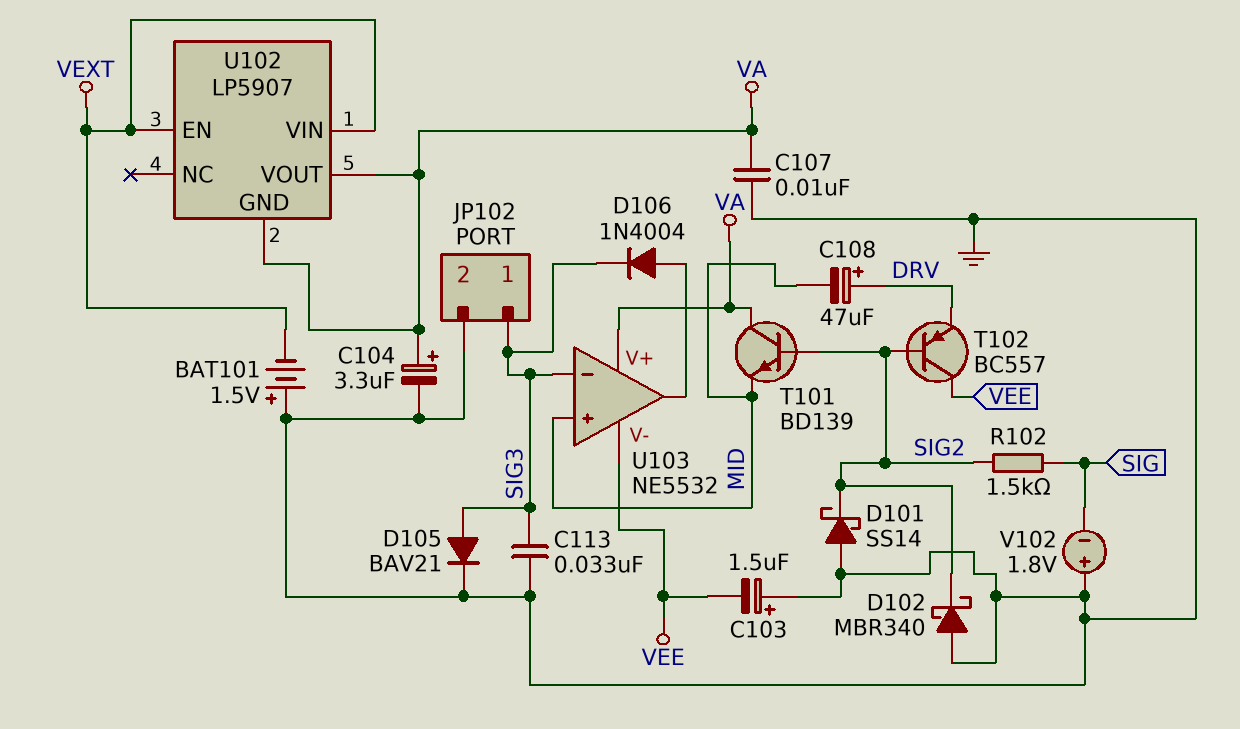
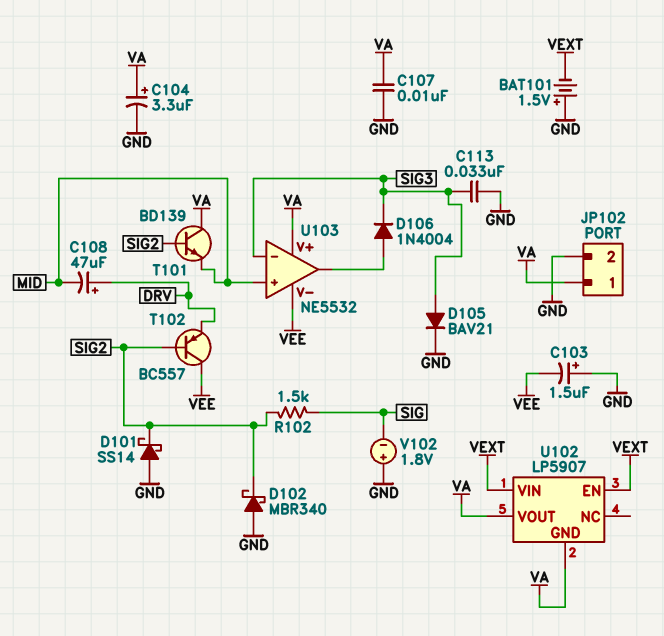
JP102 pin 1: SIG3 -> VA

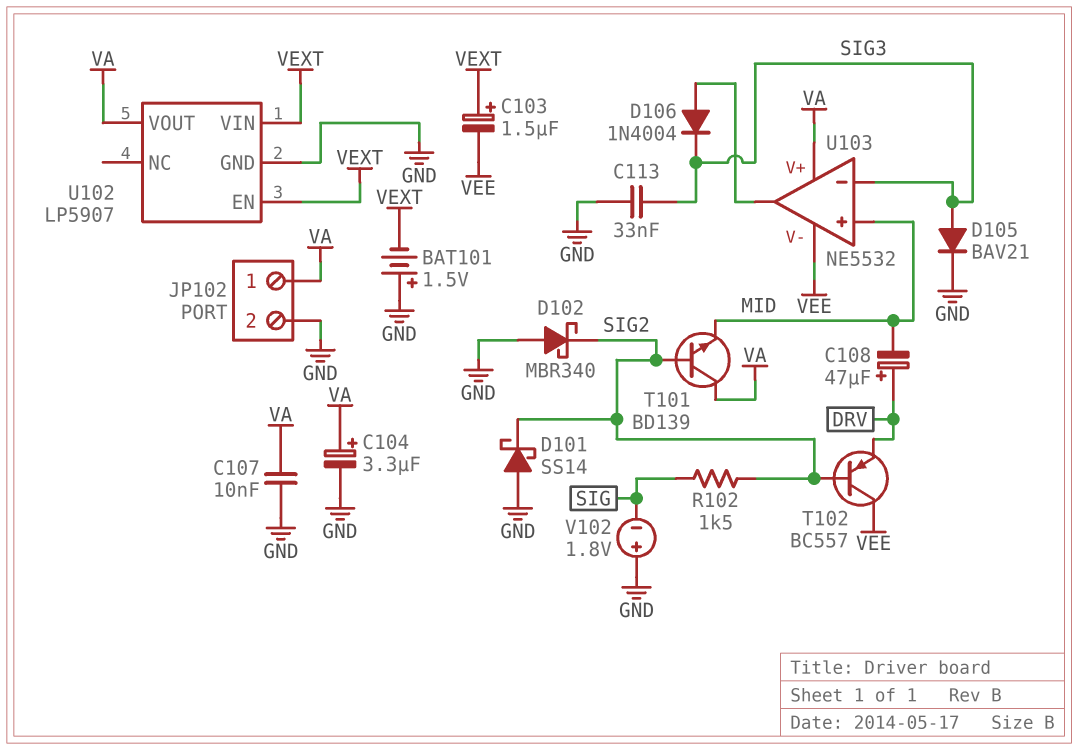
C103: 1.5uF (plus GND, minus VEE) -> 1.5uF (plus VEXT, minus VEE)
U102 pin GND: VA -> GND

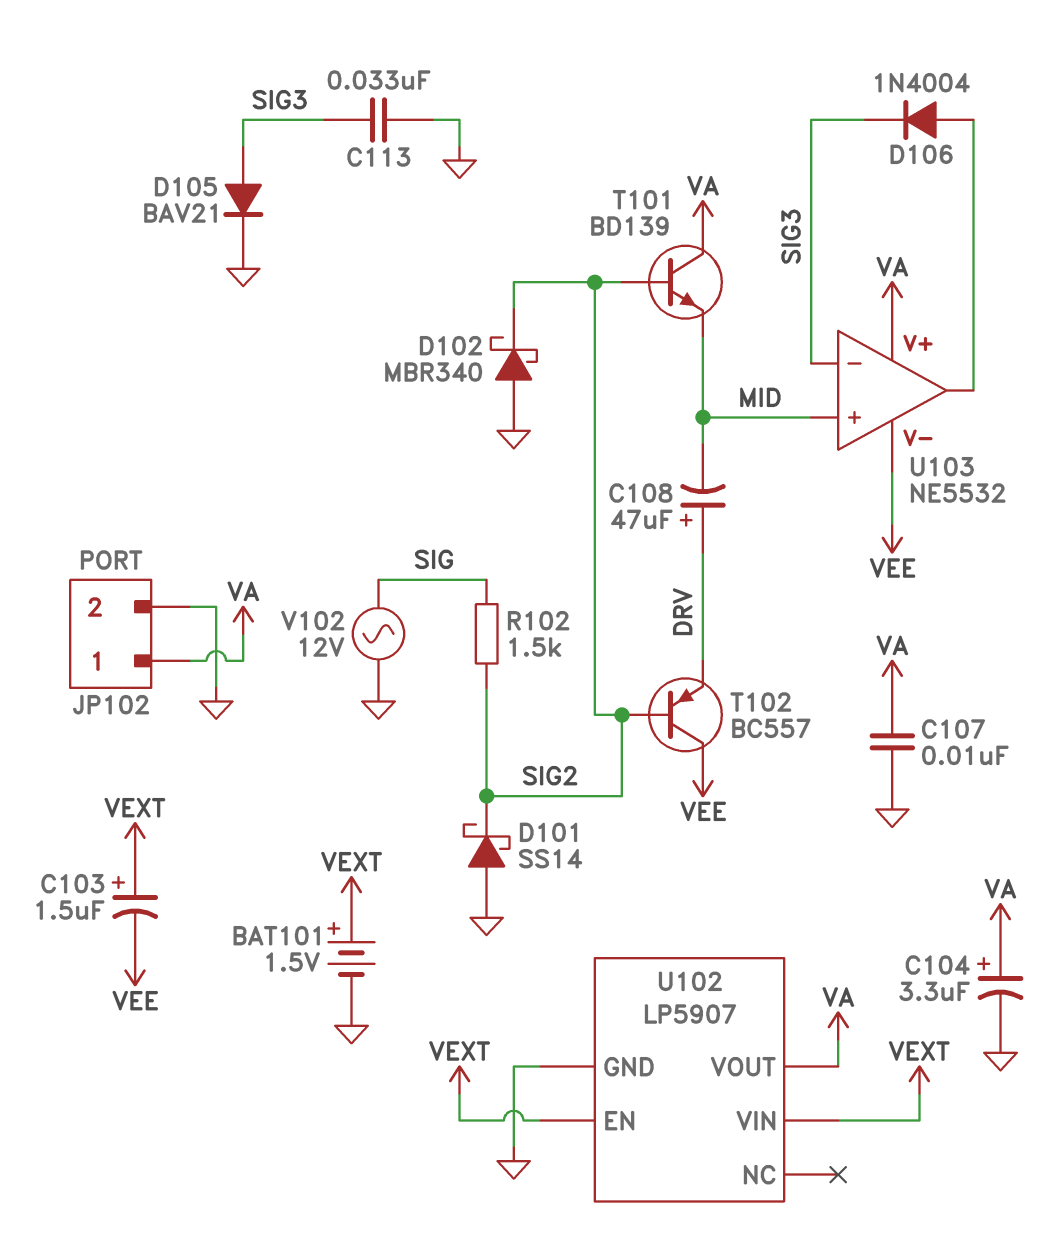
BAT101: 1.5V (plus GND, minus VEXT) -> 1.5V (plus VEXT, minus GND)
V102: 1.8V (plus GND, minus SIG) -> AC 12V (GND, SIG)

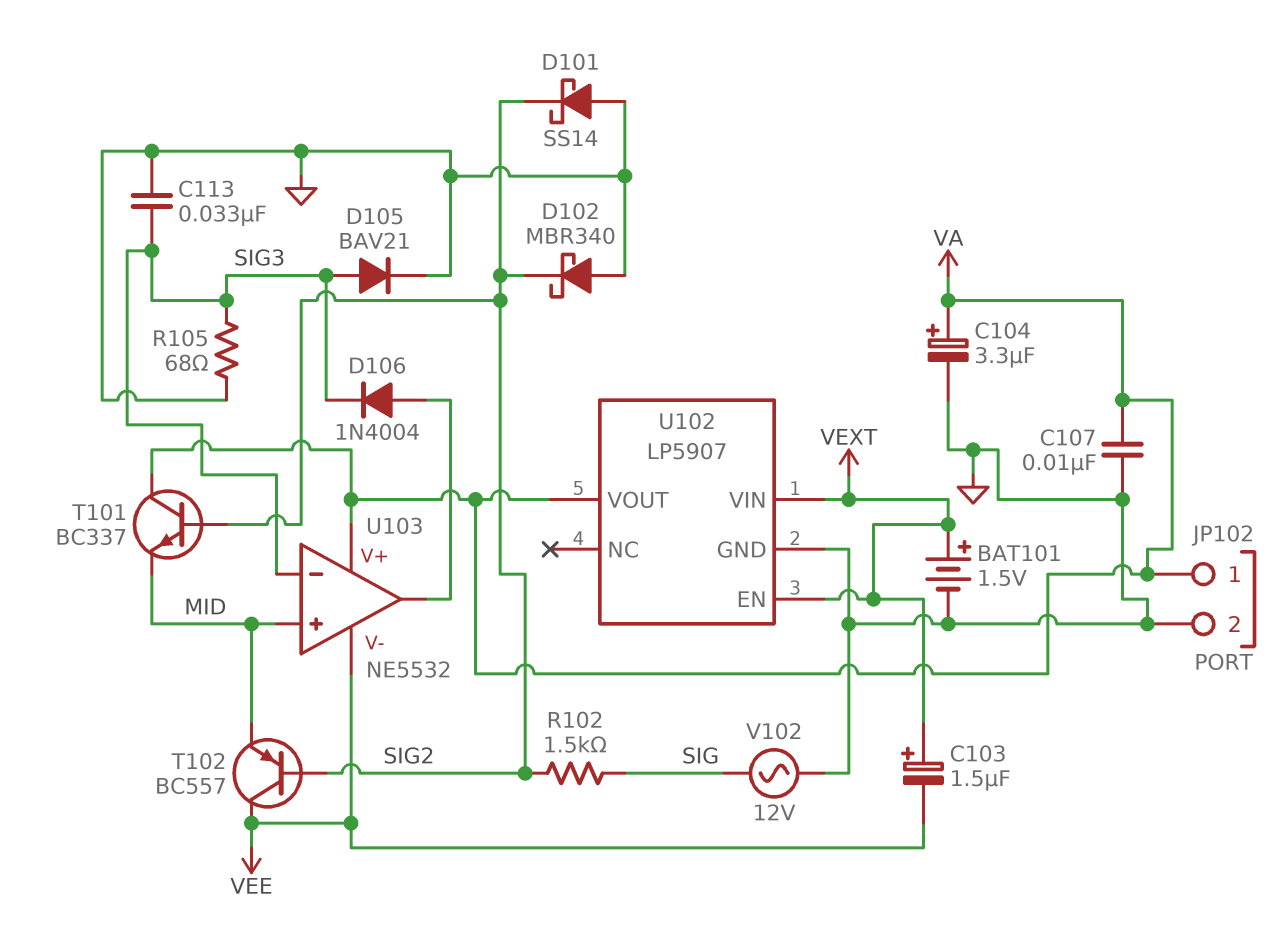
C108: 47uF (plus DRV, minus MID) -> none
R105: none -> 68 (GND, SIG3)
T101: NPN BD139 (B SIG2, C VA, E MID) -> NPN BC337 (B SIG2, C VA, E MID)
T102: PNP BC557 (B SIG2, C VEE, E DRV) -> PNP BC557 (B SIG2, C VEE, E MID)

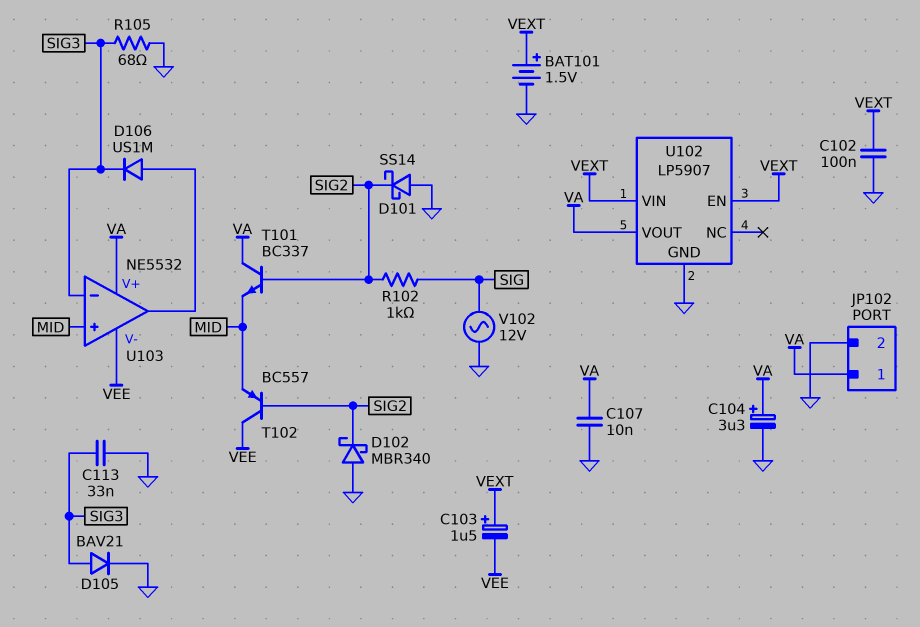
C102: none -> 100nF (GND, VEXT)
D106: diode 1N4004 (A U103/out, K SIG3) -> diode US1M (A U103/out, K SIG3)
R102: 1.5k (SIG, SIG2) -> 1k (SIG, SIG2)

